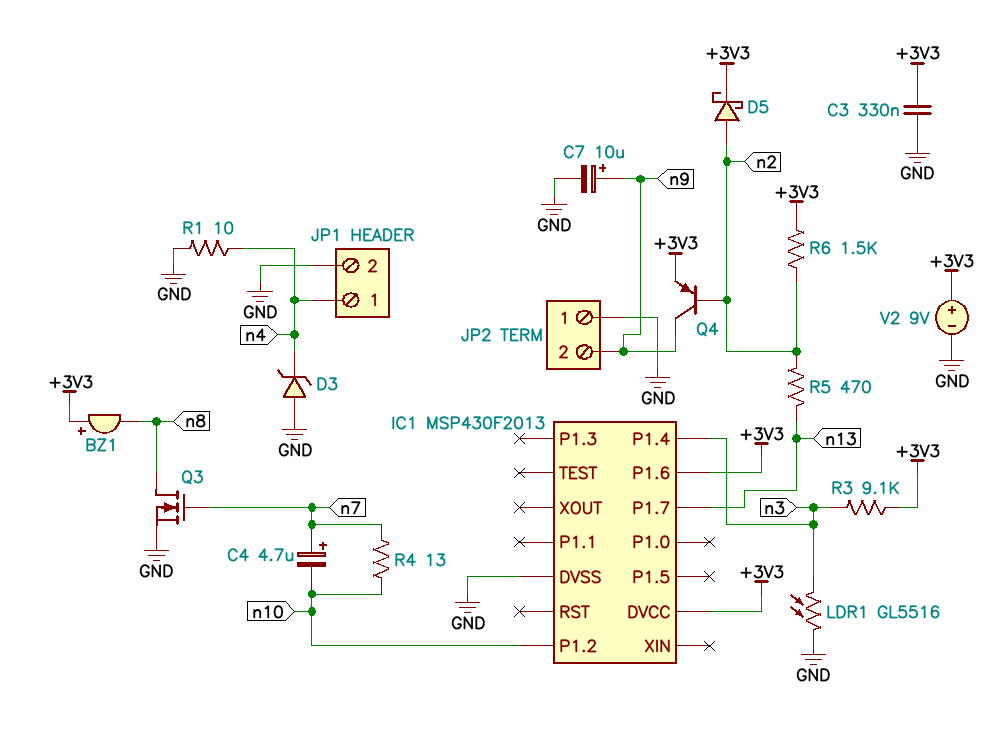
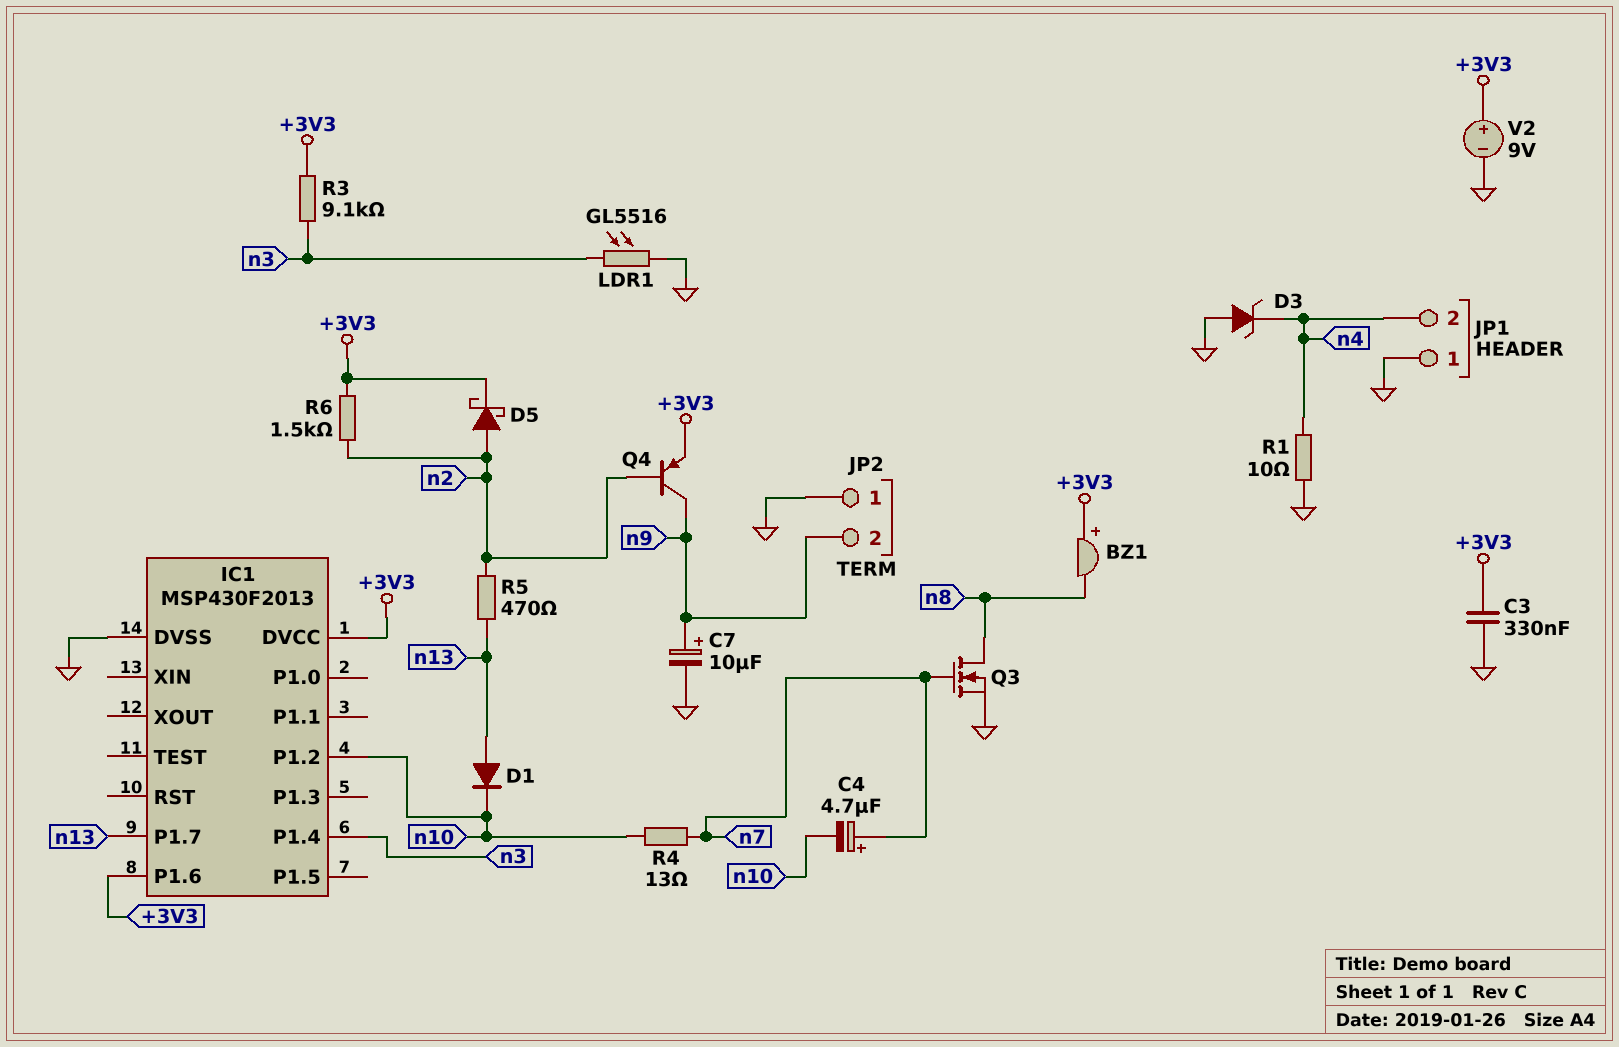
D1: none -> diode (A n13, K n10)
JP1 pin 1: n4 -> GND
JP1 pin 2: GND -> n4

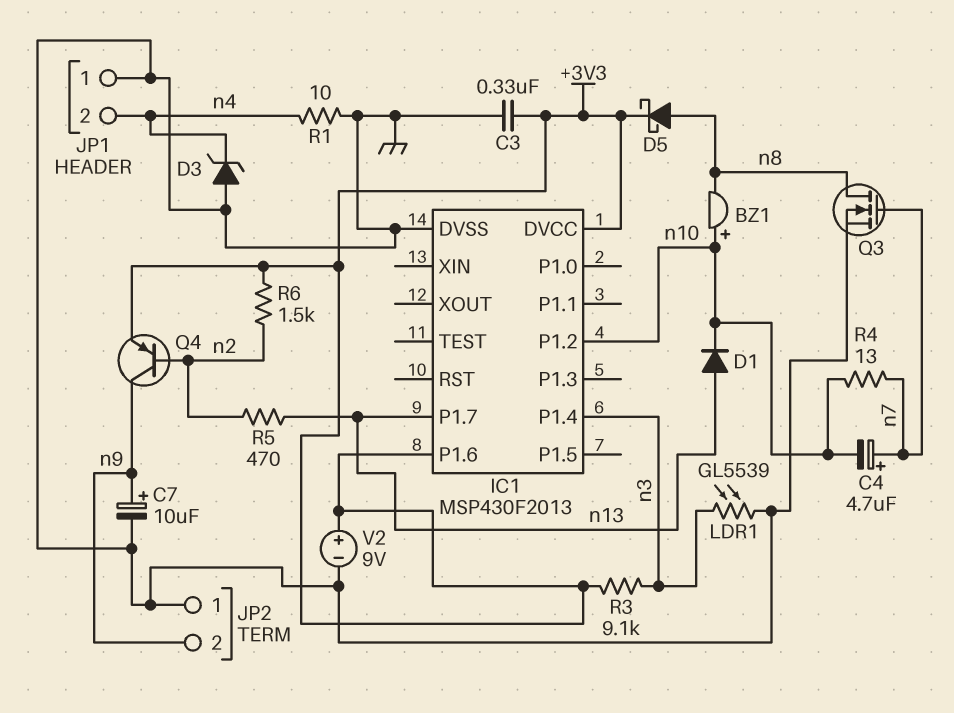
BZ1: buzzer (plus +3V3, minus n8) -> buzzer (plus n10, minus n8)
D5: schottky (A n2, K +3V3) -> schottky (A n8, K +3V3)
LDR1: GL5516 (GND, n3) -> GL5539 (GND, n3)

